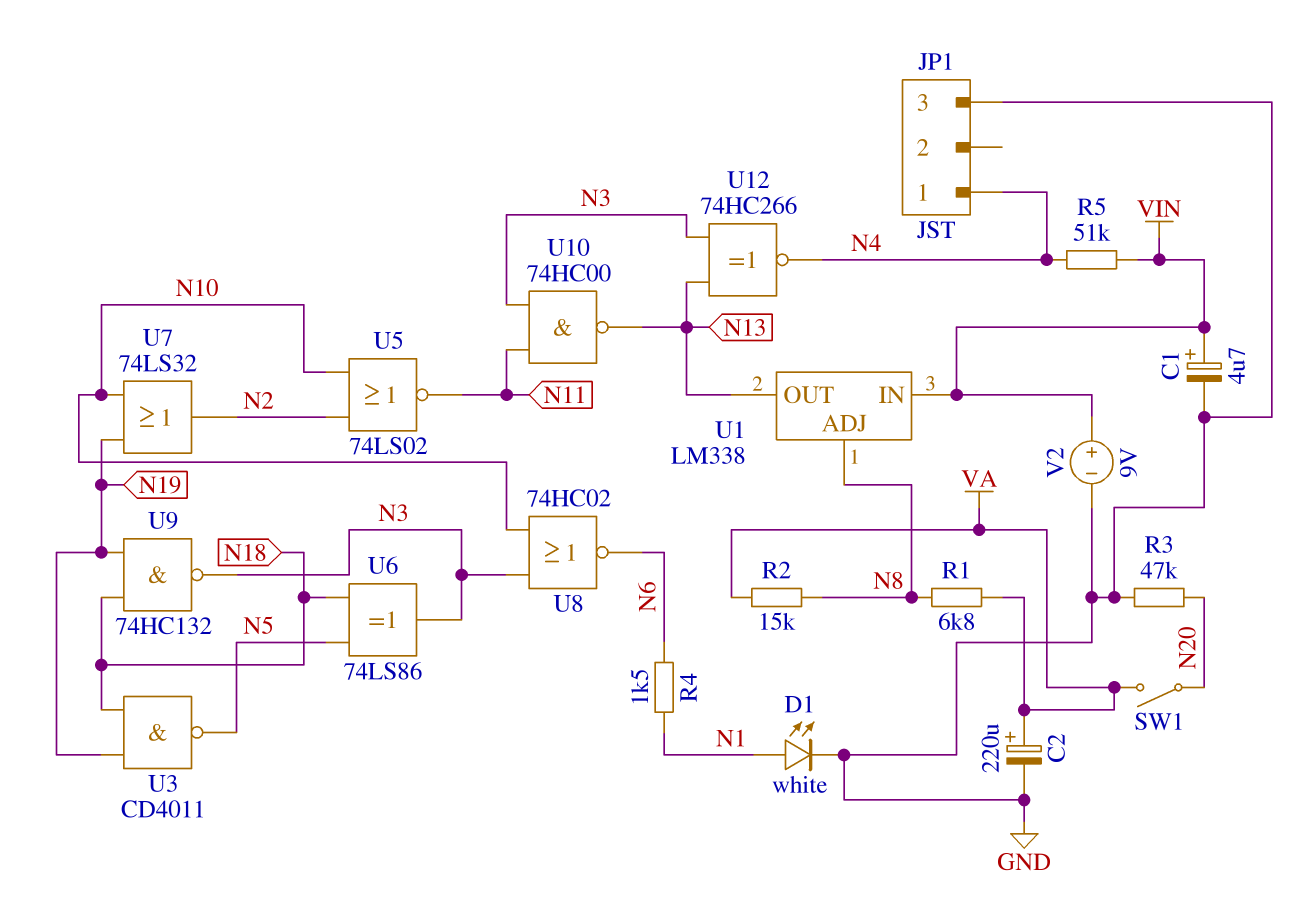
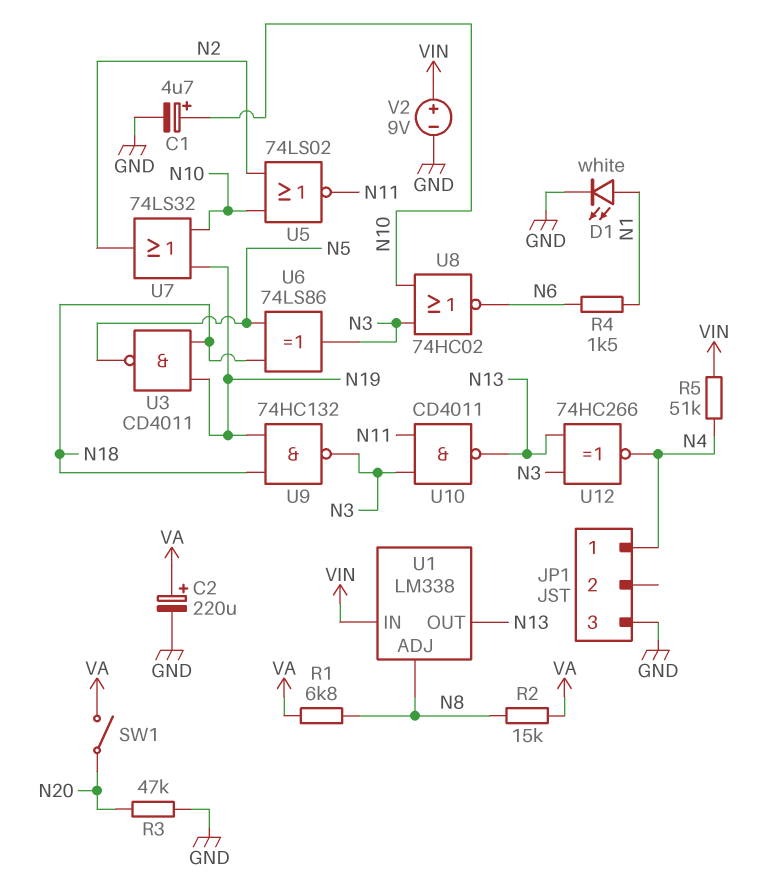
C1: 4.7uF (plus VIN, minus GND) -> 4.7uF (plus N10, minus GND)
U10: NAND 74HC00 (in N3, in N11, out N13) -> NAND CD4011 (in N3, in N11, out N13)

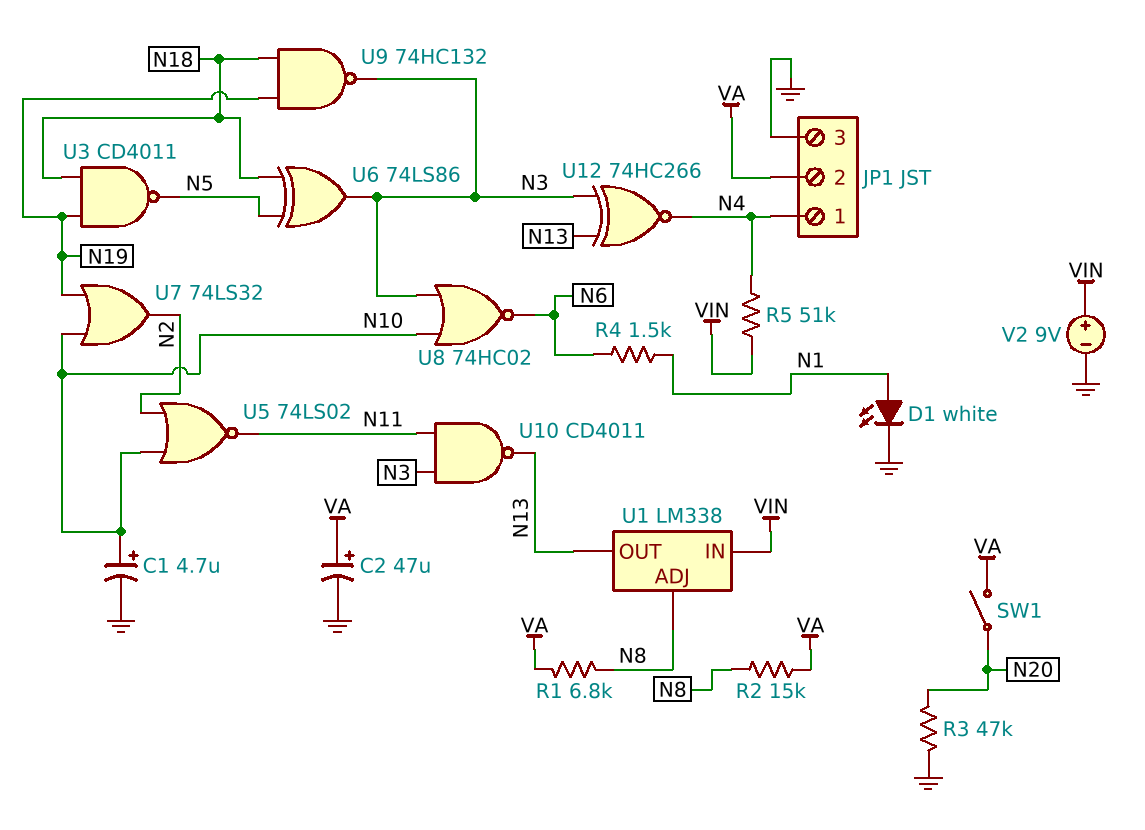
C2: 220uF (plus VA, minus GND) -> 47uF (plus VA, minus GND)
JP1 pin 2: none -> VA

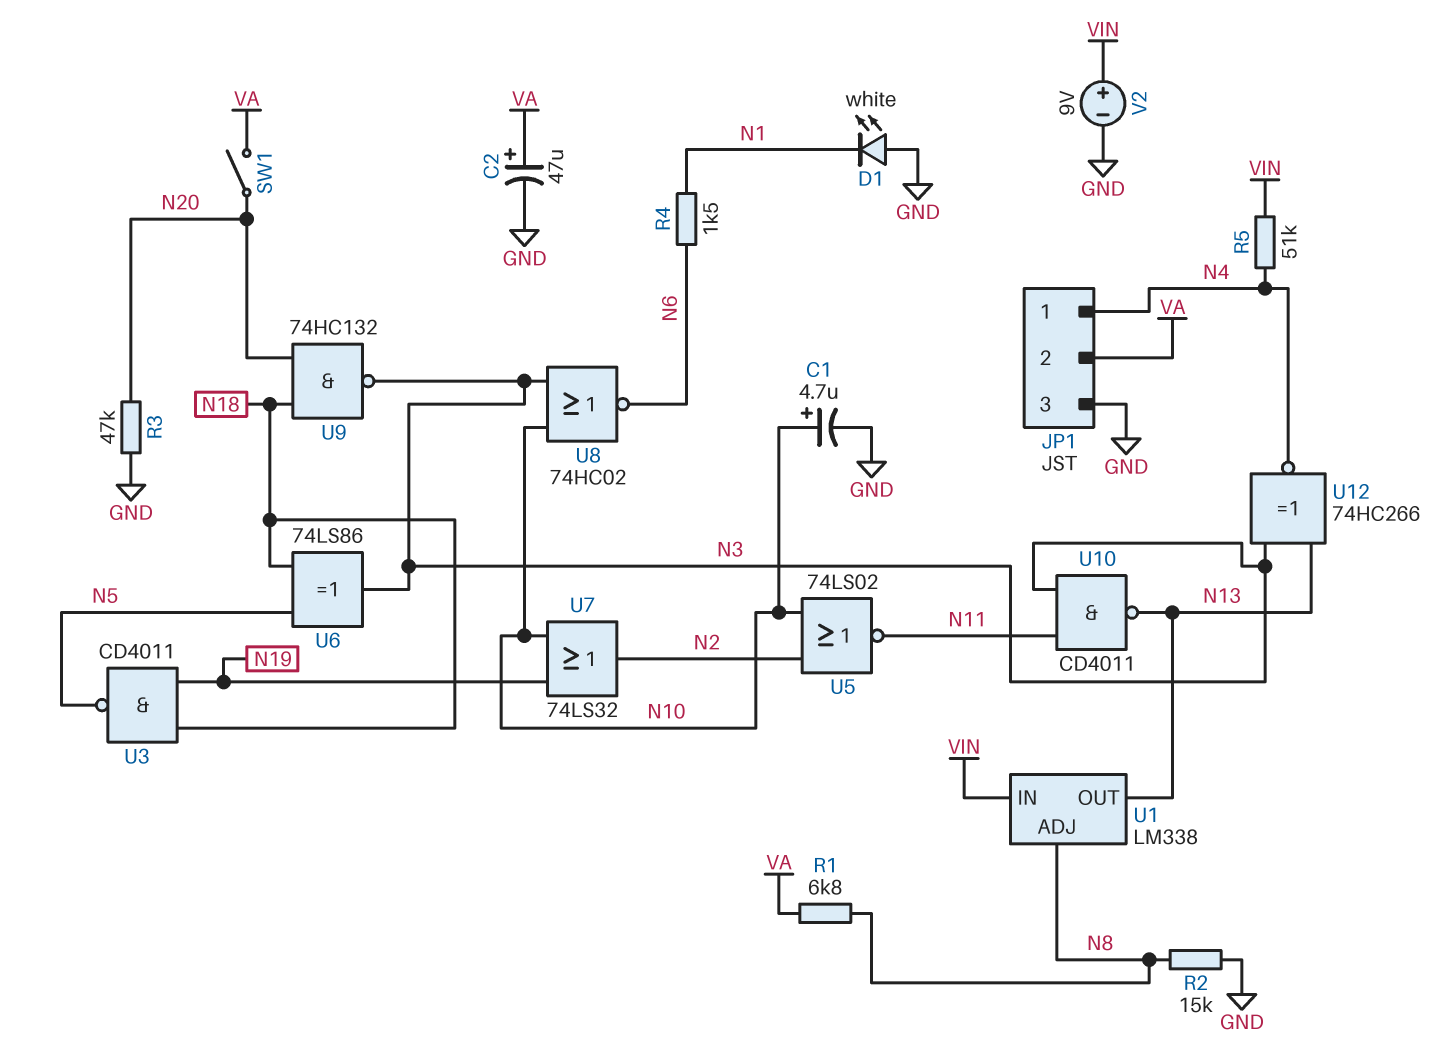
D1: LED white (A N1, K GND) -> LED white (A GND, K N1)
R2: 15k (N8, VA) -> 15k (GND, N8)
U9: NAND 74HC132 (in N18, in N19, out N3) -> NAND 74HC132 (in N18, in N20, out N3)

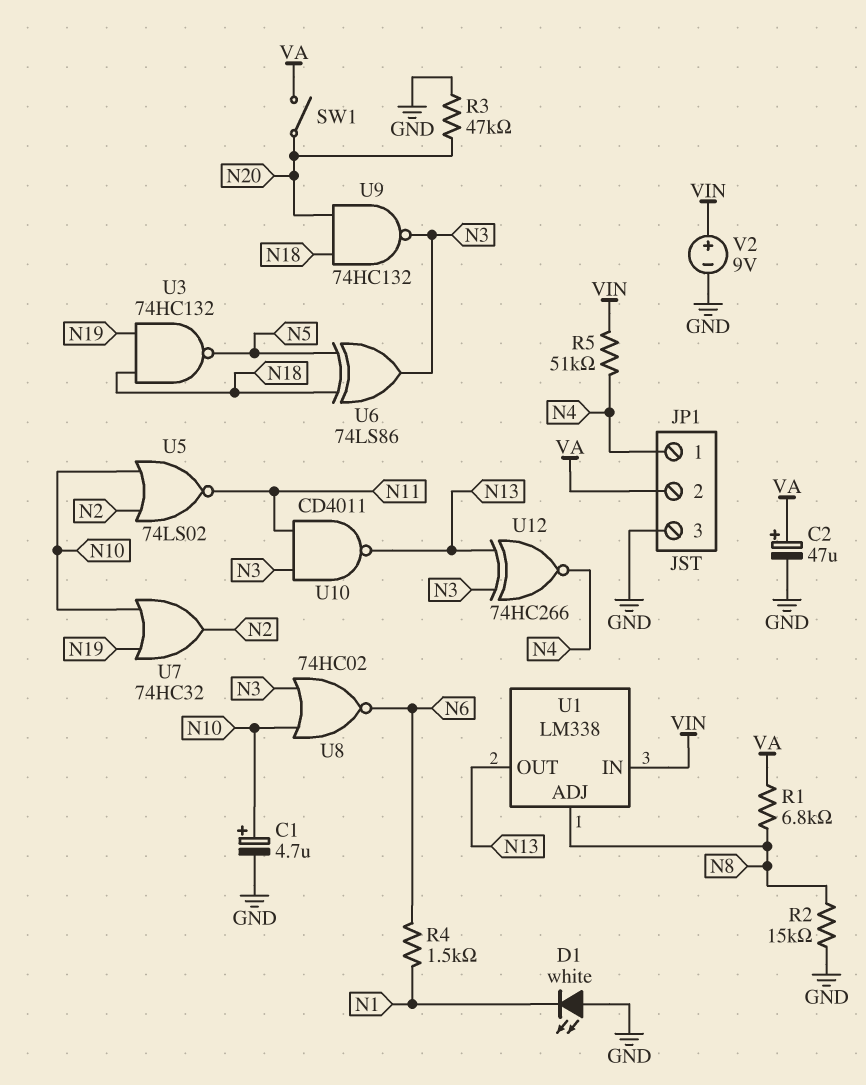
U3: NAND CD4011 (in N18, in N19, out N5) -> NAND 74HC132 (in N18, in N19, out N5)
U7: OR 74LS32 (in N10, in N19, out N2) -> OR 74HC32 (in N10, in N19, out N2)

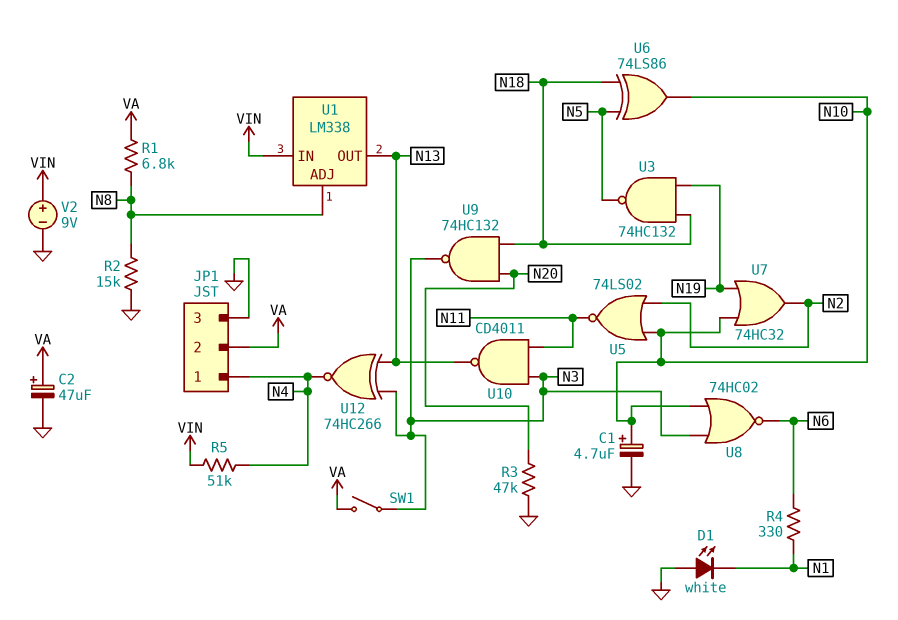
R4: 1.5k (N1, N6) -> 330 (N1, N6)
SW1: switch (N20, VA) -> switch (N3, VA)
U6: XOR 74LS86 (in N5, in N18, out N3) -> XOR 74LS86 (in N5, in N18, out N10)

